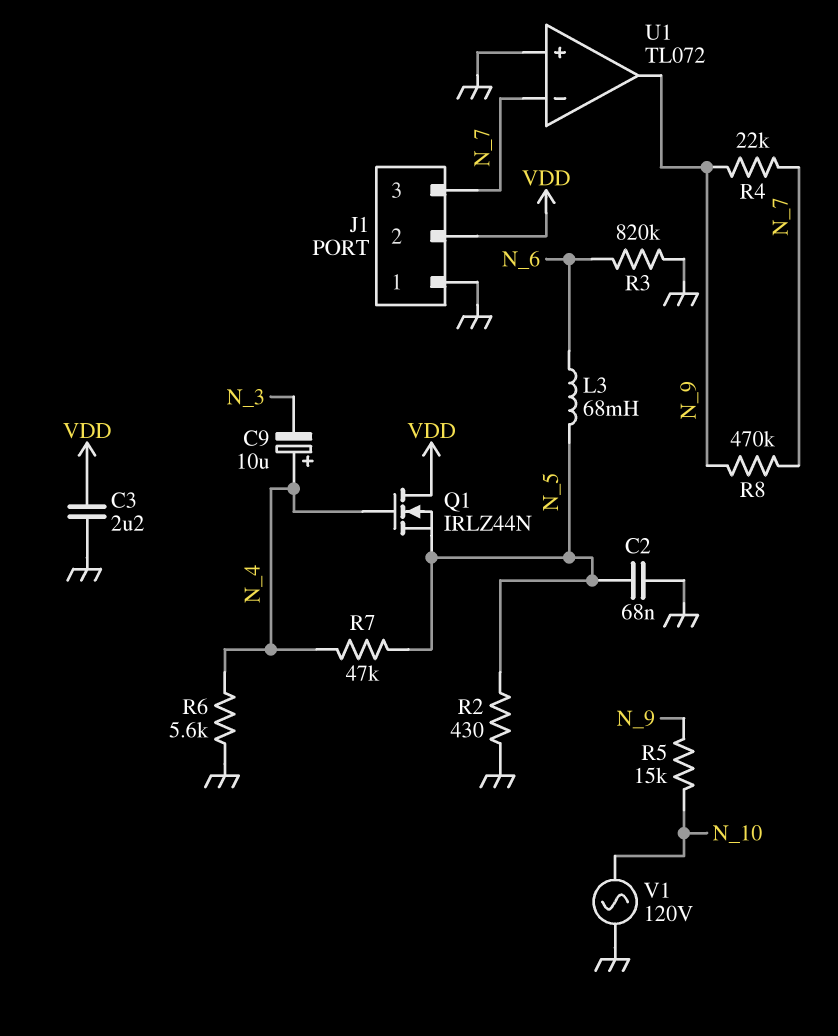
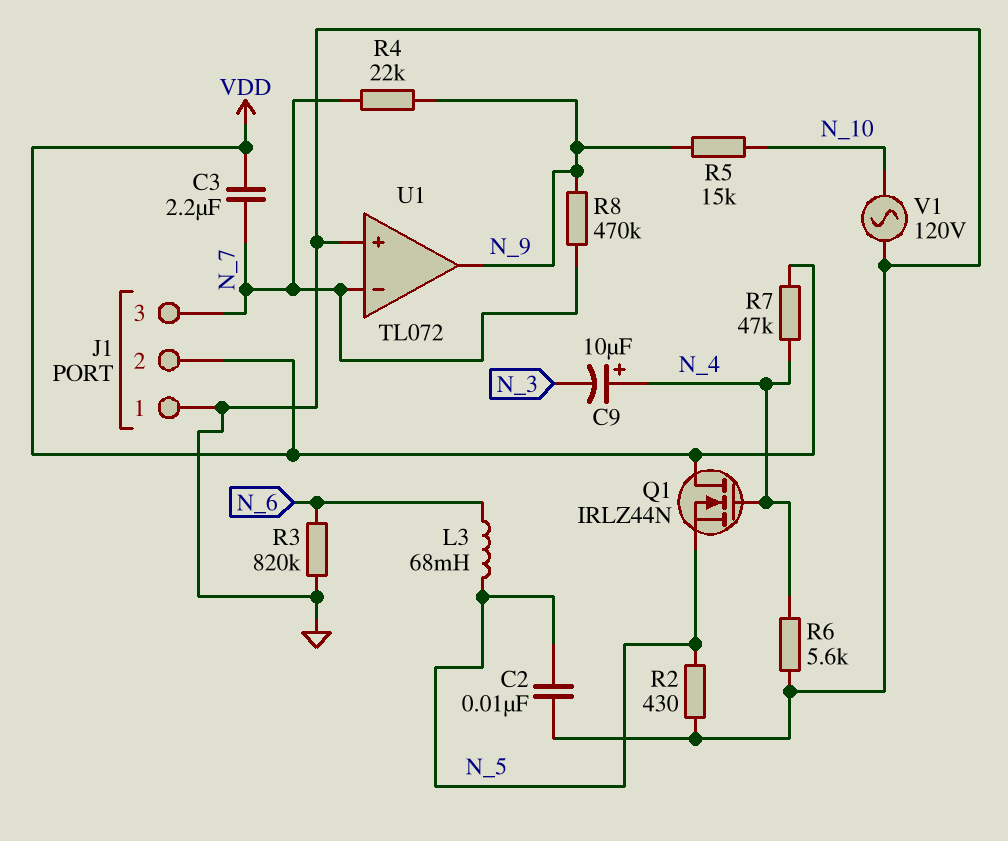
C2: 68nF (GND, N_5) -> 10nF (GND, N_5)
C3: 2.2uF (GND, VDD) -> 2.2uF (N_7, VDD)
R7: 47k (N_4, N_5) -> 47k (N_4, VDD)

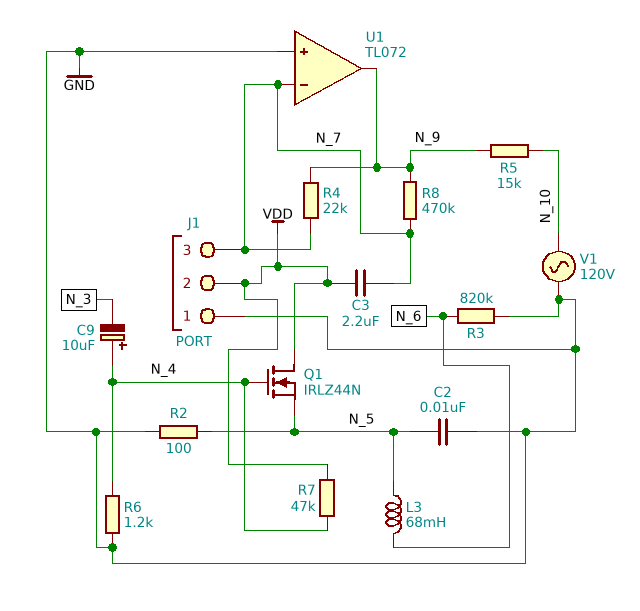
R2: 430 (GND, N_5) -> 100 (GND, N_5)
R6: 5.6k (GND, N_4) -> 1.2k (GND, N_4)

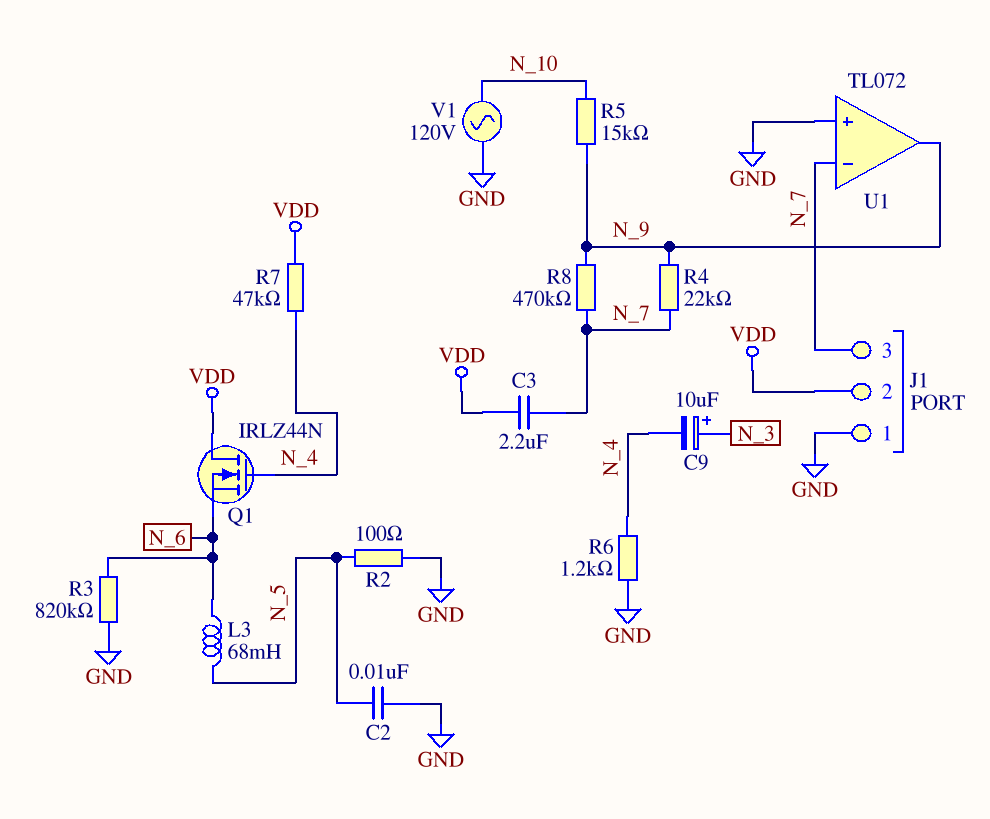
C9: 10uF (plus N_4, minus N_3) -> 10uF (plus N_3, minus N_4)
Q1: NMOS IRLZ44N (G N_4, D VDD, S N_5) -> NMOS IRLZ44N (G N_4, D VDD, S N_6)

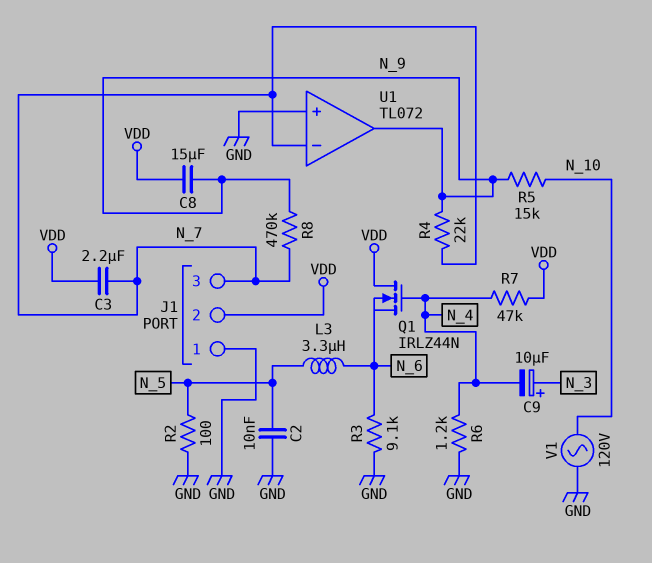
C8: none -> 15uF (N_9, VDD)
L3: 68mH (N_5, N_6) -> 3.3uH (N_5, N_6)
R3: 820k (GND, N_6) -> 9.1k (GND, N_6)

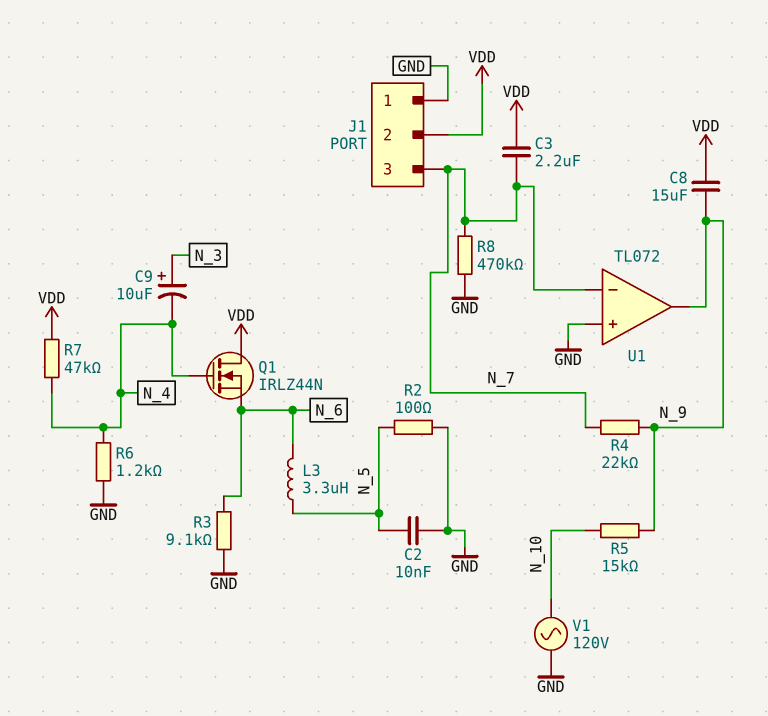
R8: 470k (N_7, N_9) -> 470k (GND, N_7)

